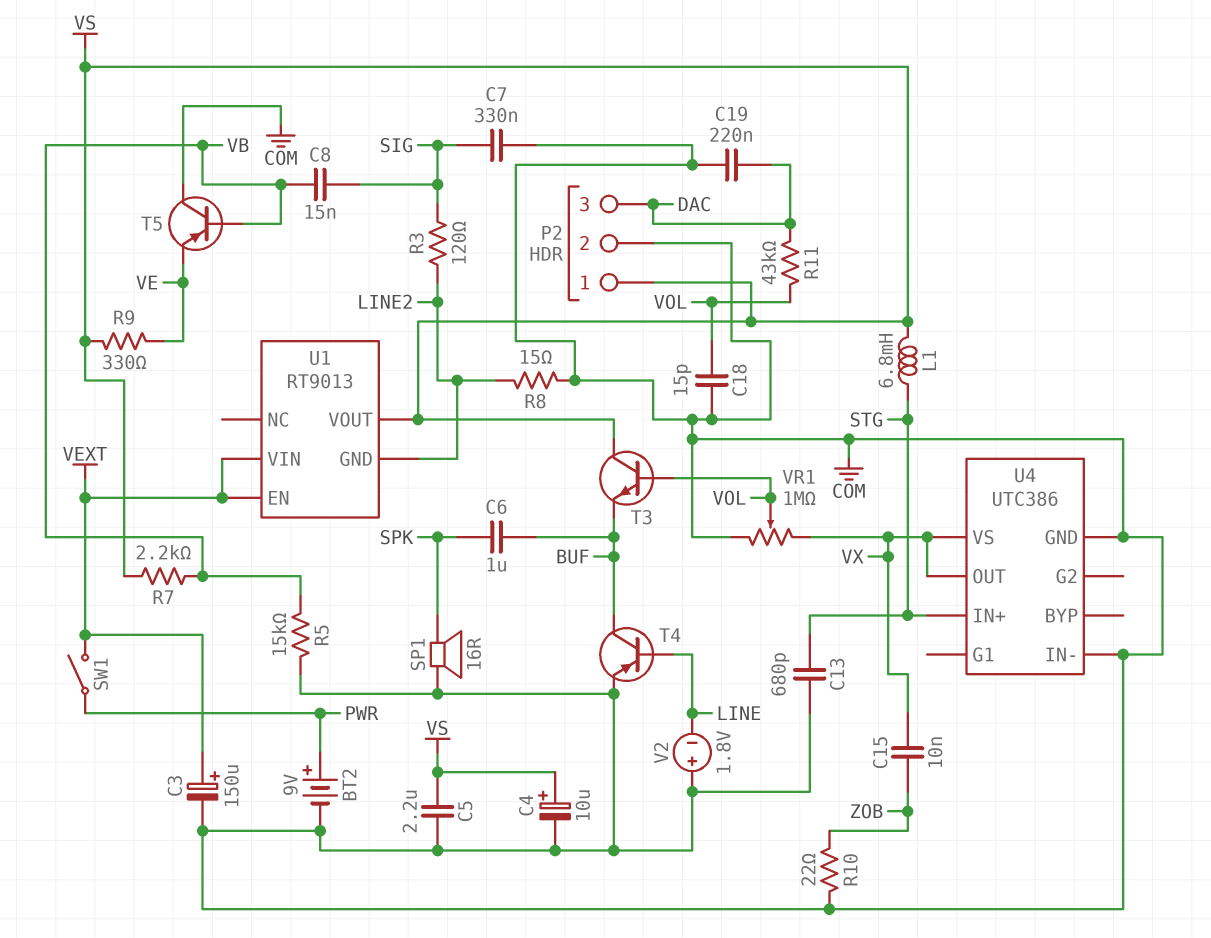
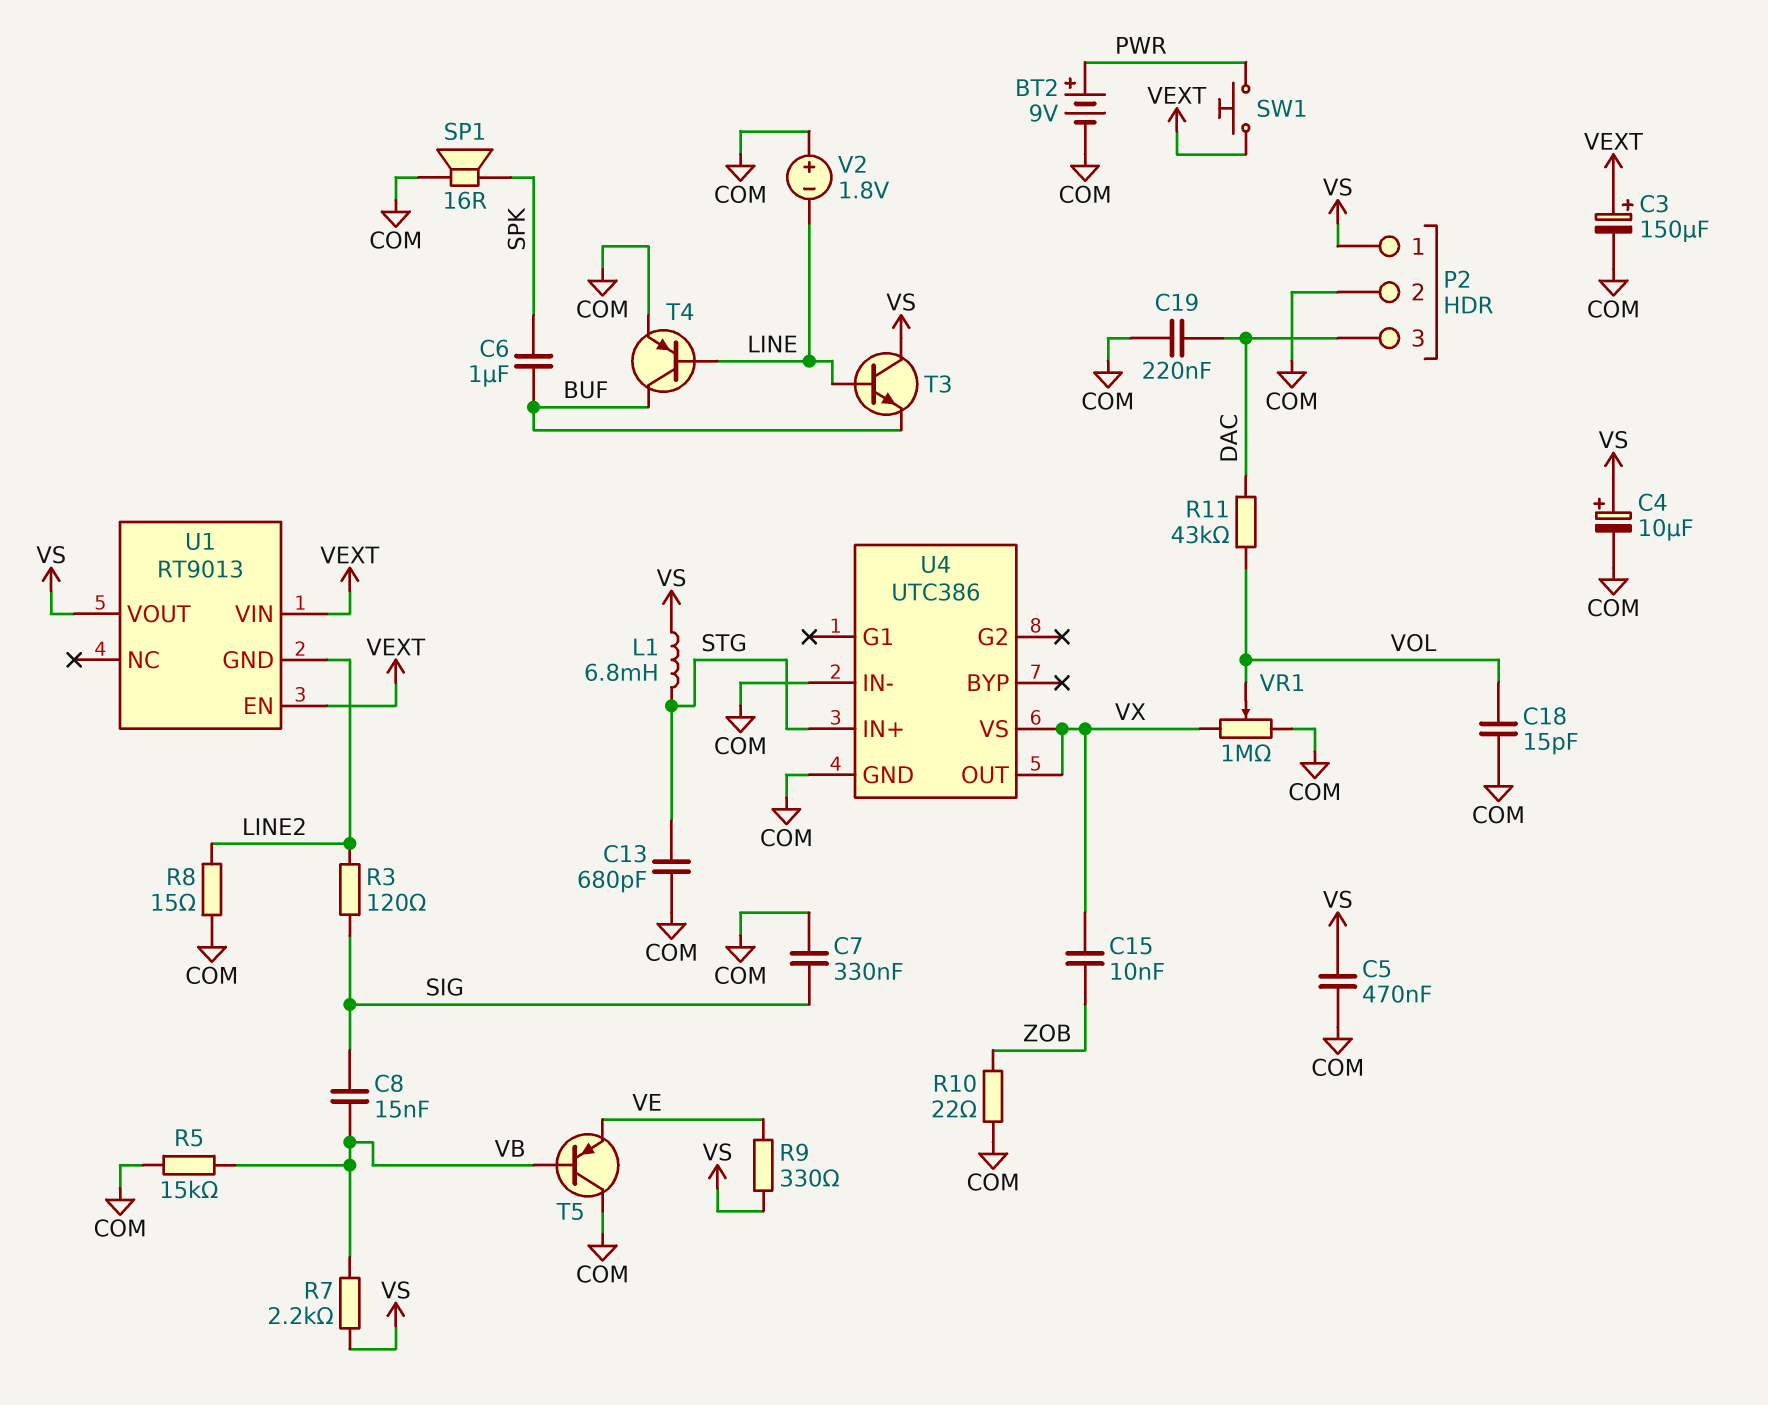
C5: 2.2uF (COM, VS) -> 470nF (COM, VS)
SW1: switch (PWR, VEXT) -> button (PWR, VEXT)
T3: NPN (B VOL, C VS, E BUF) -> NPN (B LINE, C VS, E BUF)

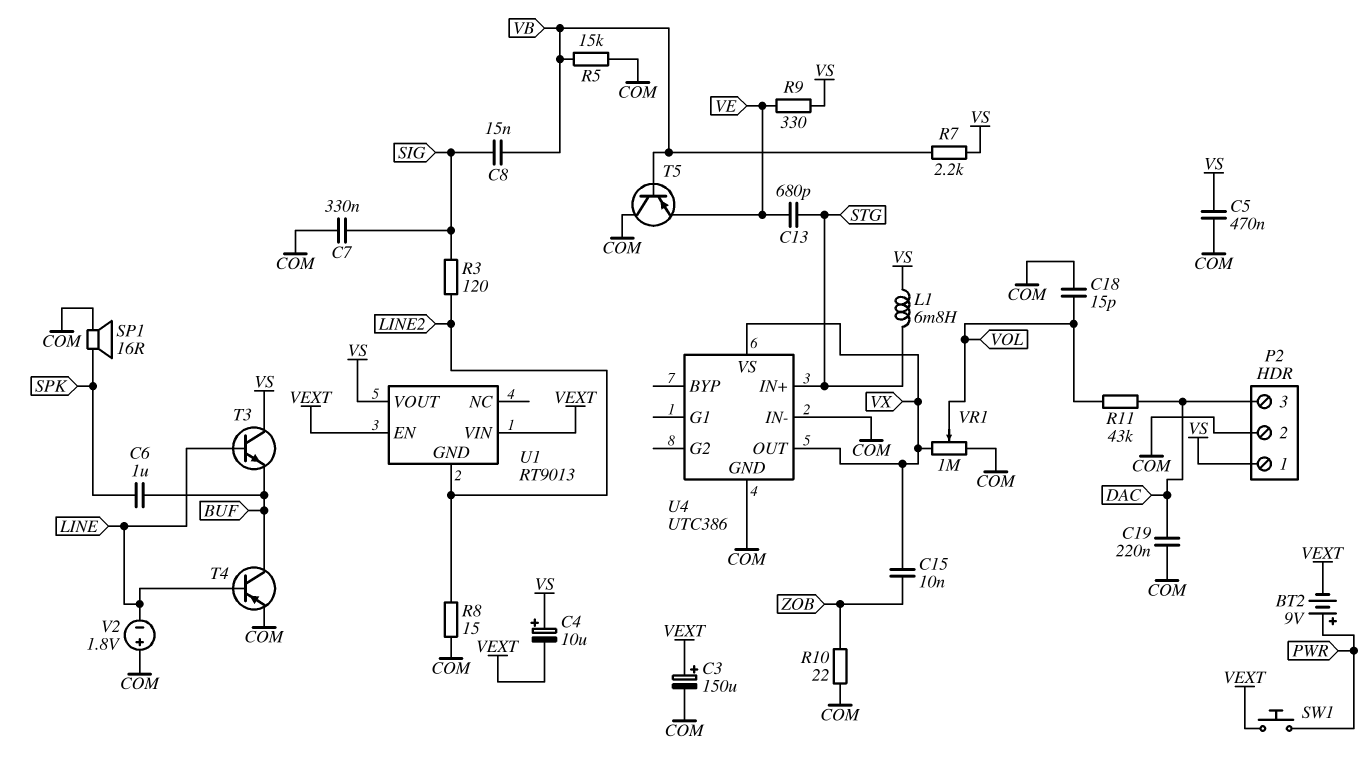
BT2: 9V (plus PWR, minus COM) -> 9V (plus PWR, minus VEXT)
C4: 10uF (plus VS, minus COM) -> 10uF (plus VS, minus VEXT)
C13: 680pF (COM, STG) -> 680pF (STG, VE)

